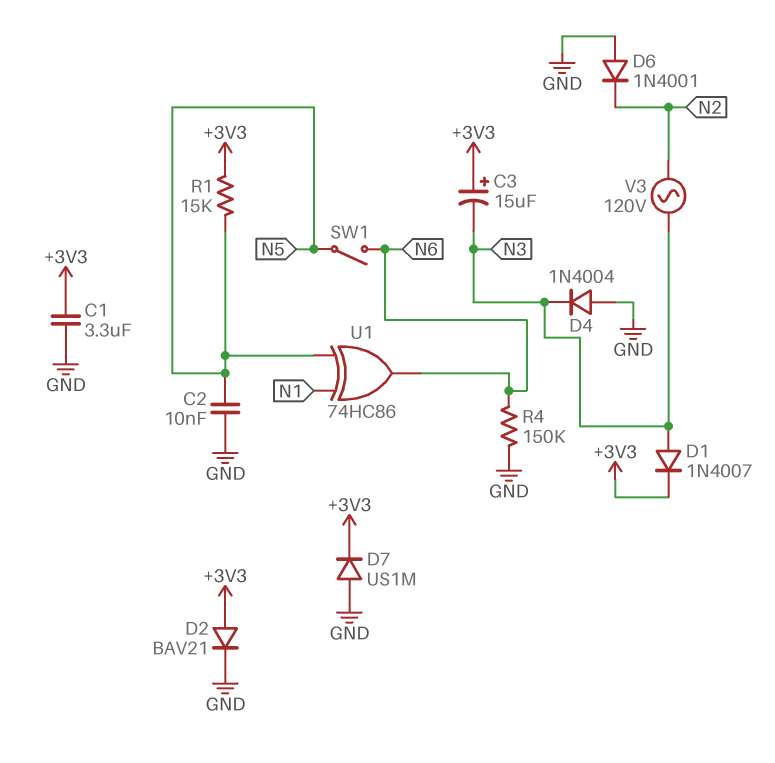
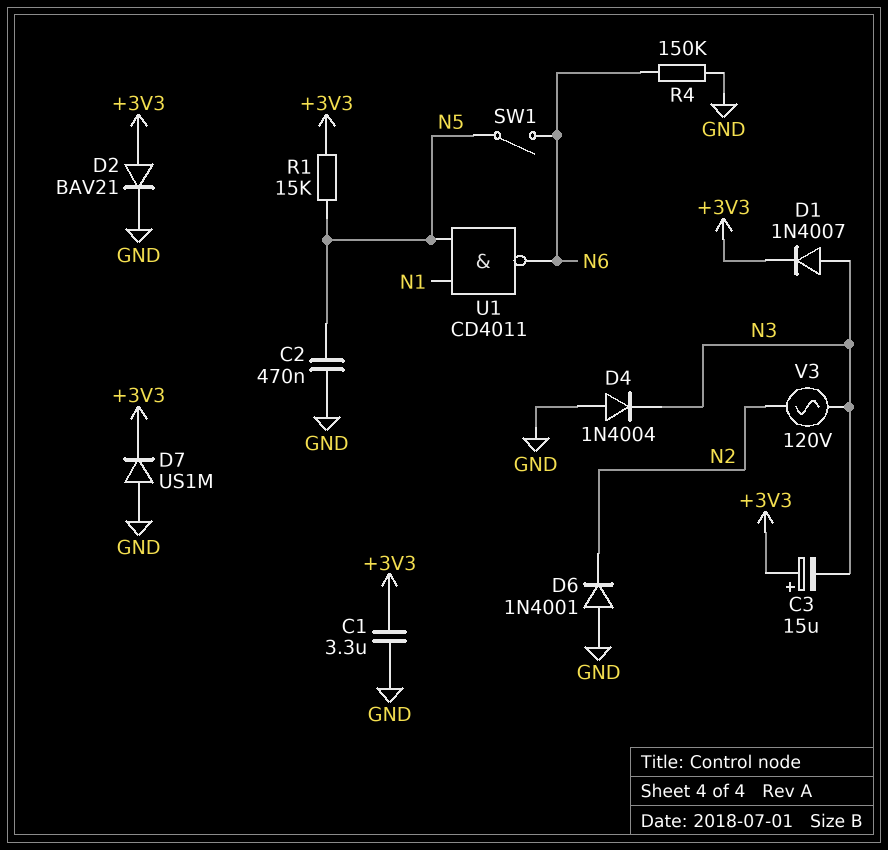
C2: 10nF (GND, N5) -> 470nF (GND, N5)
U1: XOR 74HC86 (in N1, in N5, out N6) -> NAND CD4011 (in N1, in N5, out N6)

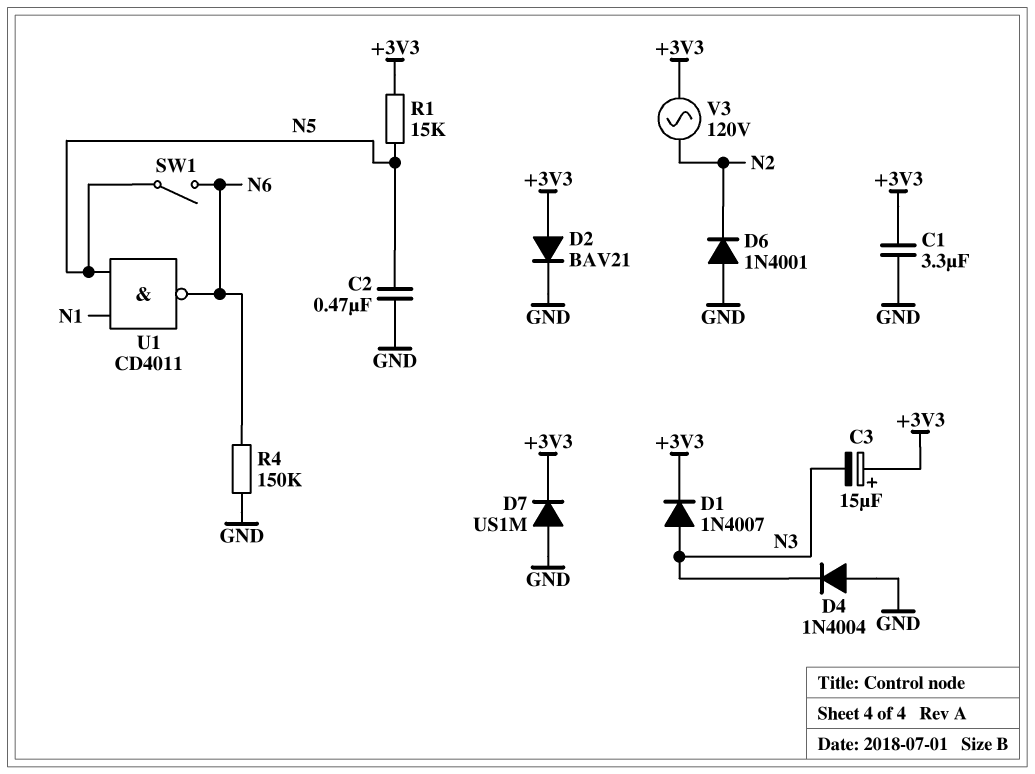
V3: AC 120V (N2, N3) -> AC 120V (+3V3, N2)

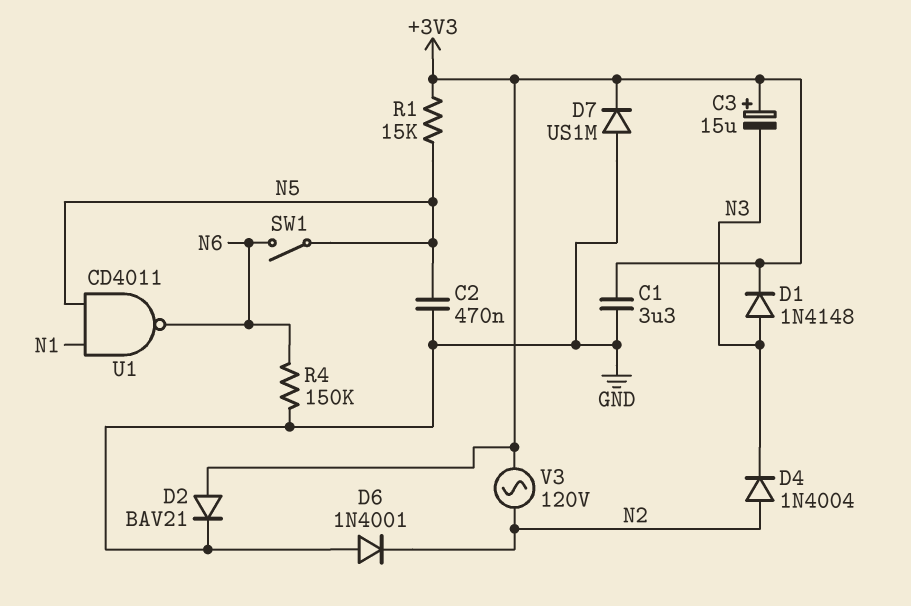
D1: diode 1N4007 (A N3, K +3V3) -> diode 1N4148 (A N3, K +3V3)
D4: diode 1N4004 (A GND, K N3) -> diode 1N4004 (A N2, K N3)

